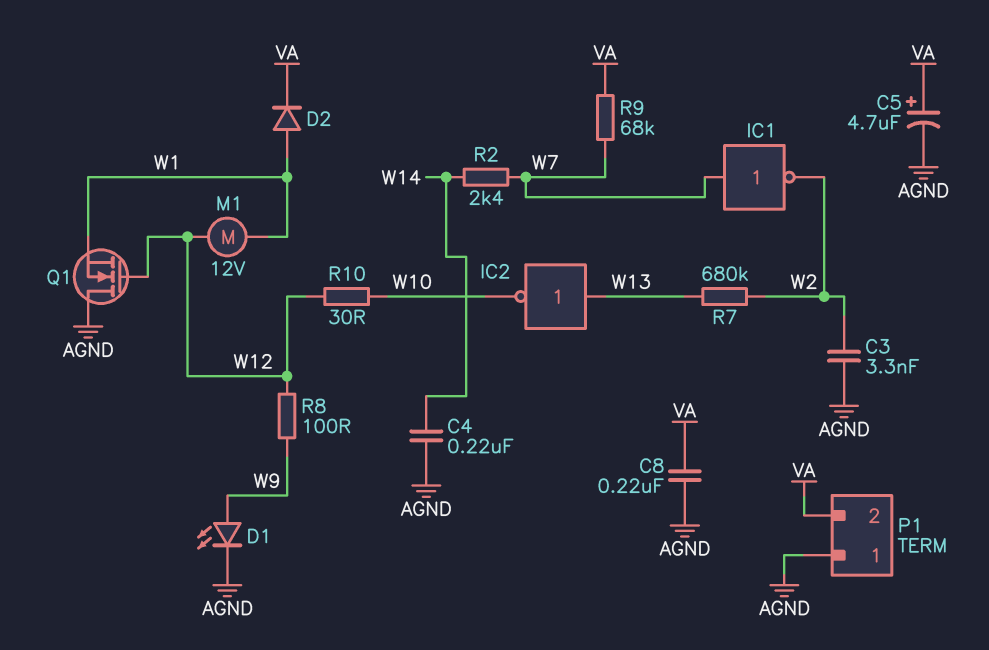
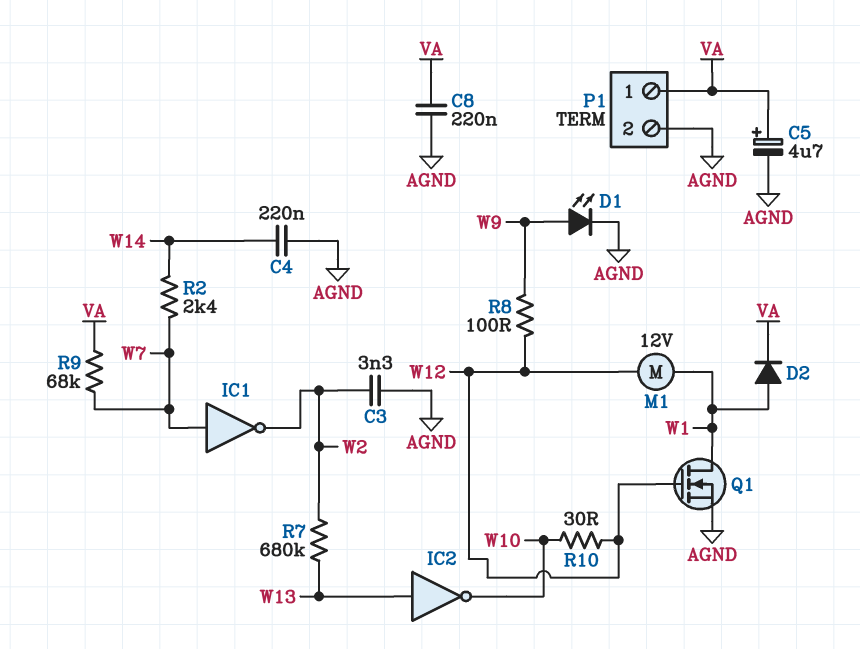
P1 pin 1: AGND -> VA
P1 pin 2: VA -> AGND
Q1: NMOS (G W12, D AGND, S W1) -> NMOS (G W12, D W1, S AGND)

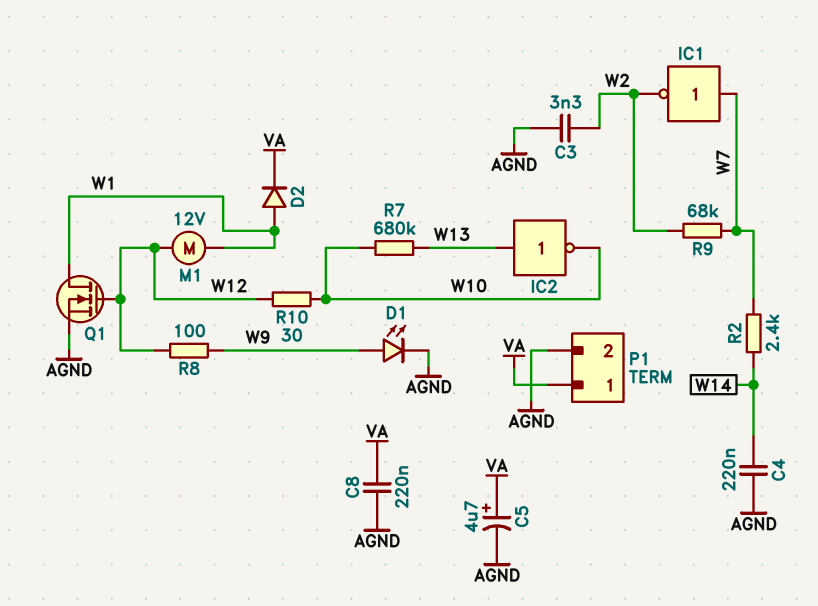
R7: 680k (W2, W13) -> 680k (W10, W13)
R9: 68k (VA, W7) -> 68k (W2, W7)

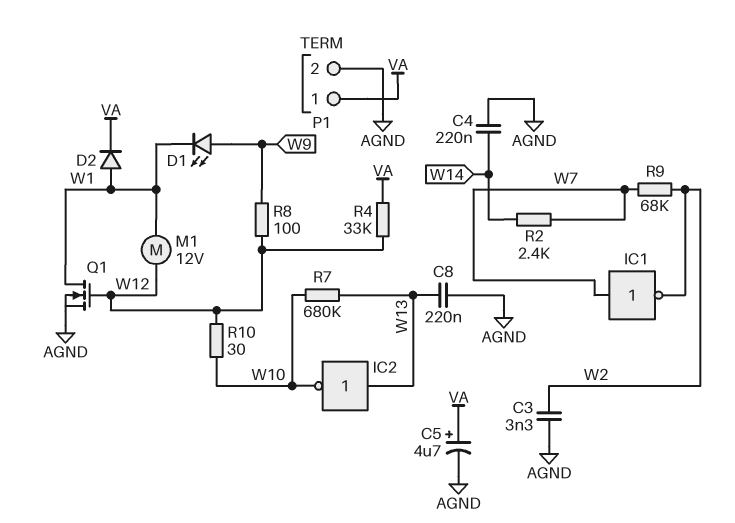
C8: 220nF (AGND, VA) -> 220nF (AGND, W13)
D1: LED (A W9, K AGND) -> LED (A W9, K W1)
R4: none -> 33k (VA, W12)

